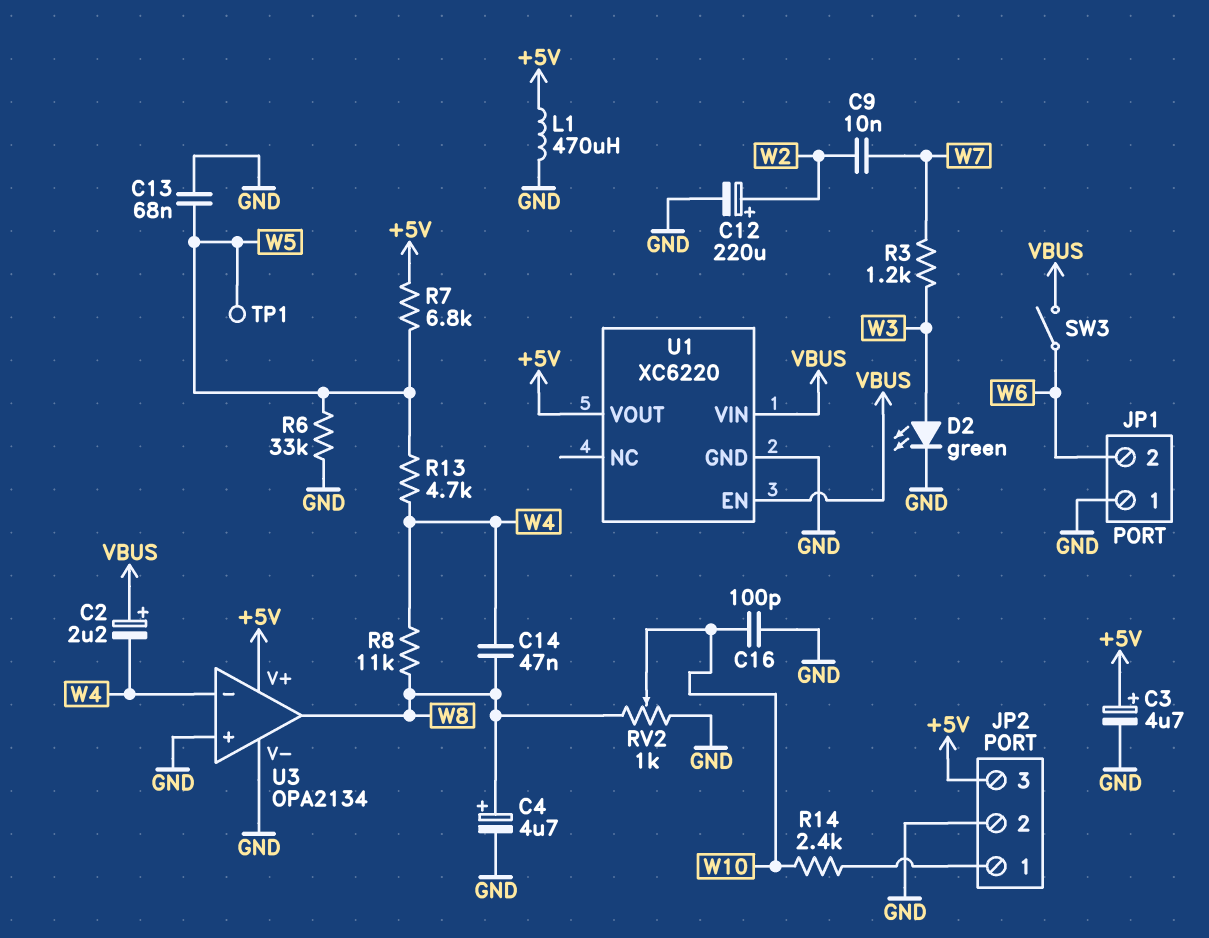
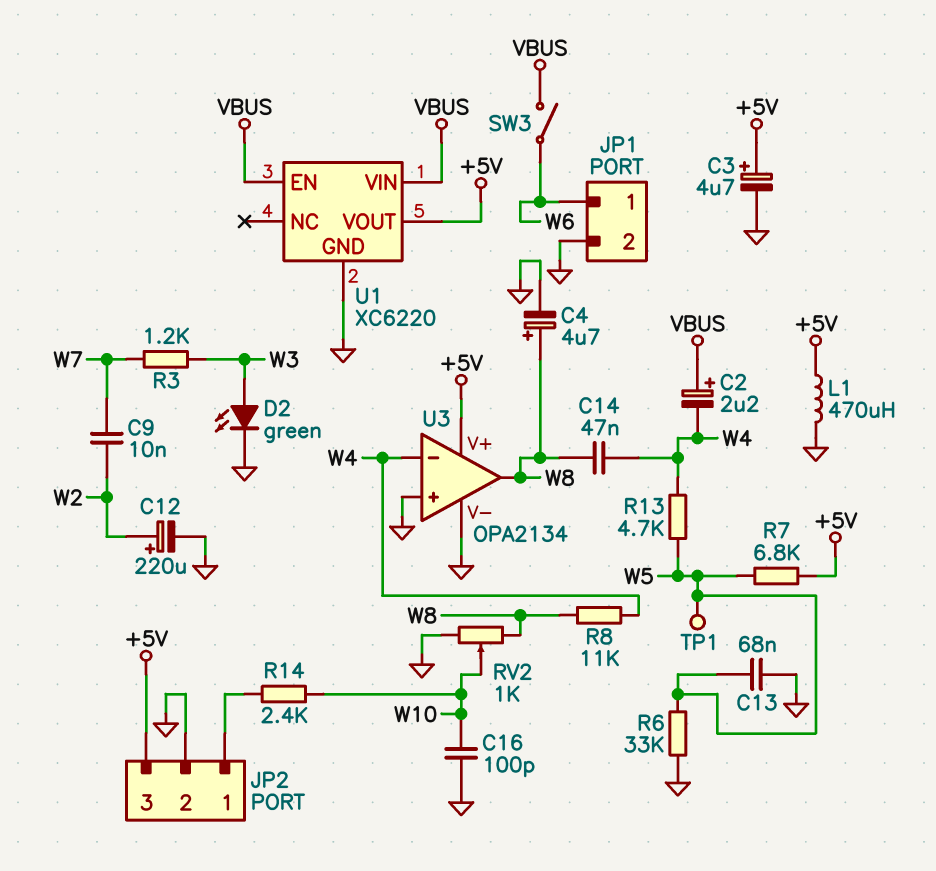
JP1 pin 1: GND -> W6
JP1 pin 2: W6 -> GND

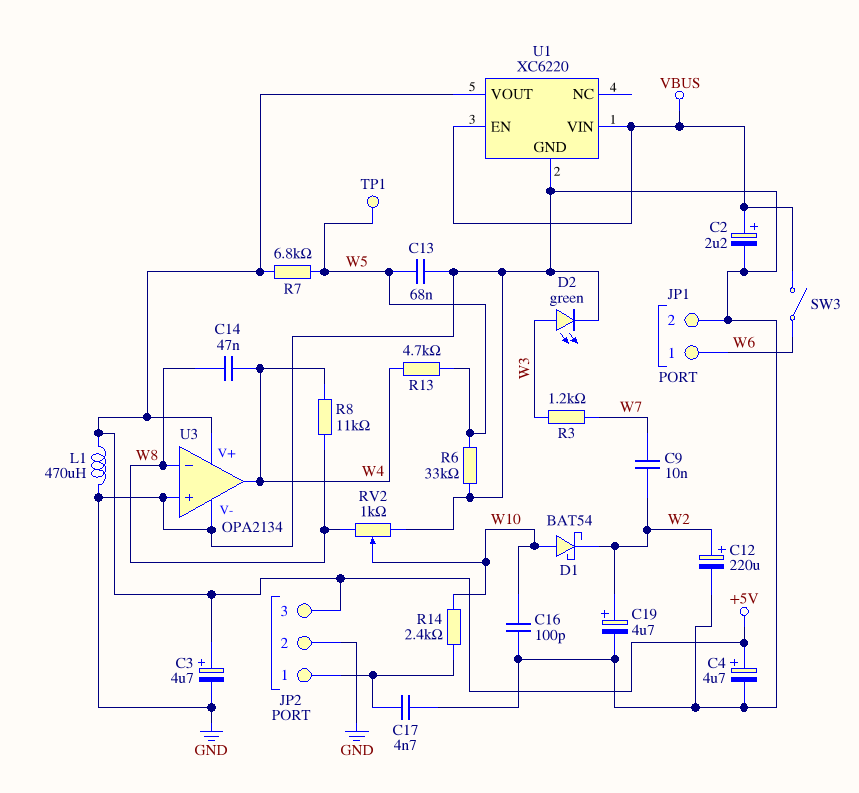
C2: 2.2uF (plus VBUS, minus W4) -> 2.2uF (plus VBUS, minus GND)
C4: 4.7uF (plus W8, minus GND) -> 4.7uF (plus +5V, minus GND)
C17: none -> 4.7nF (GND, JP2/1)
C19: none -> 4.7uF (plus W2, minus GND)
D1: none -> schottky BAT54 (A W10, K W2)
U3 pin in-: W4 -> W8
U3 pin out: W8 -> W4

